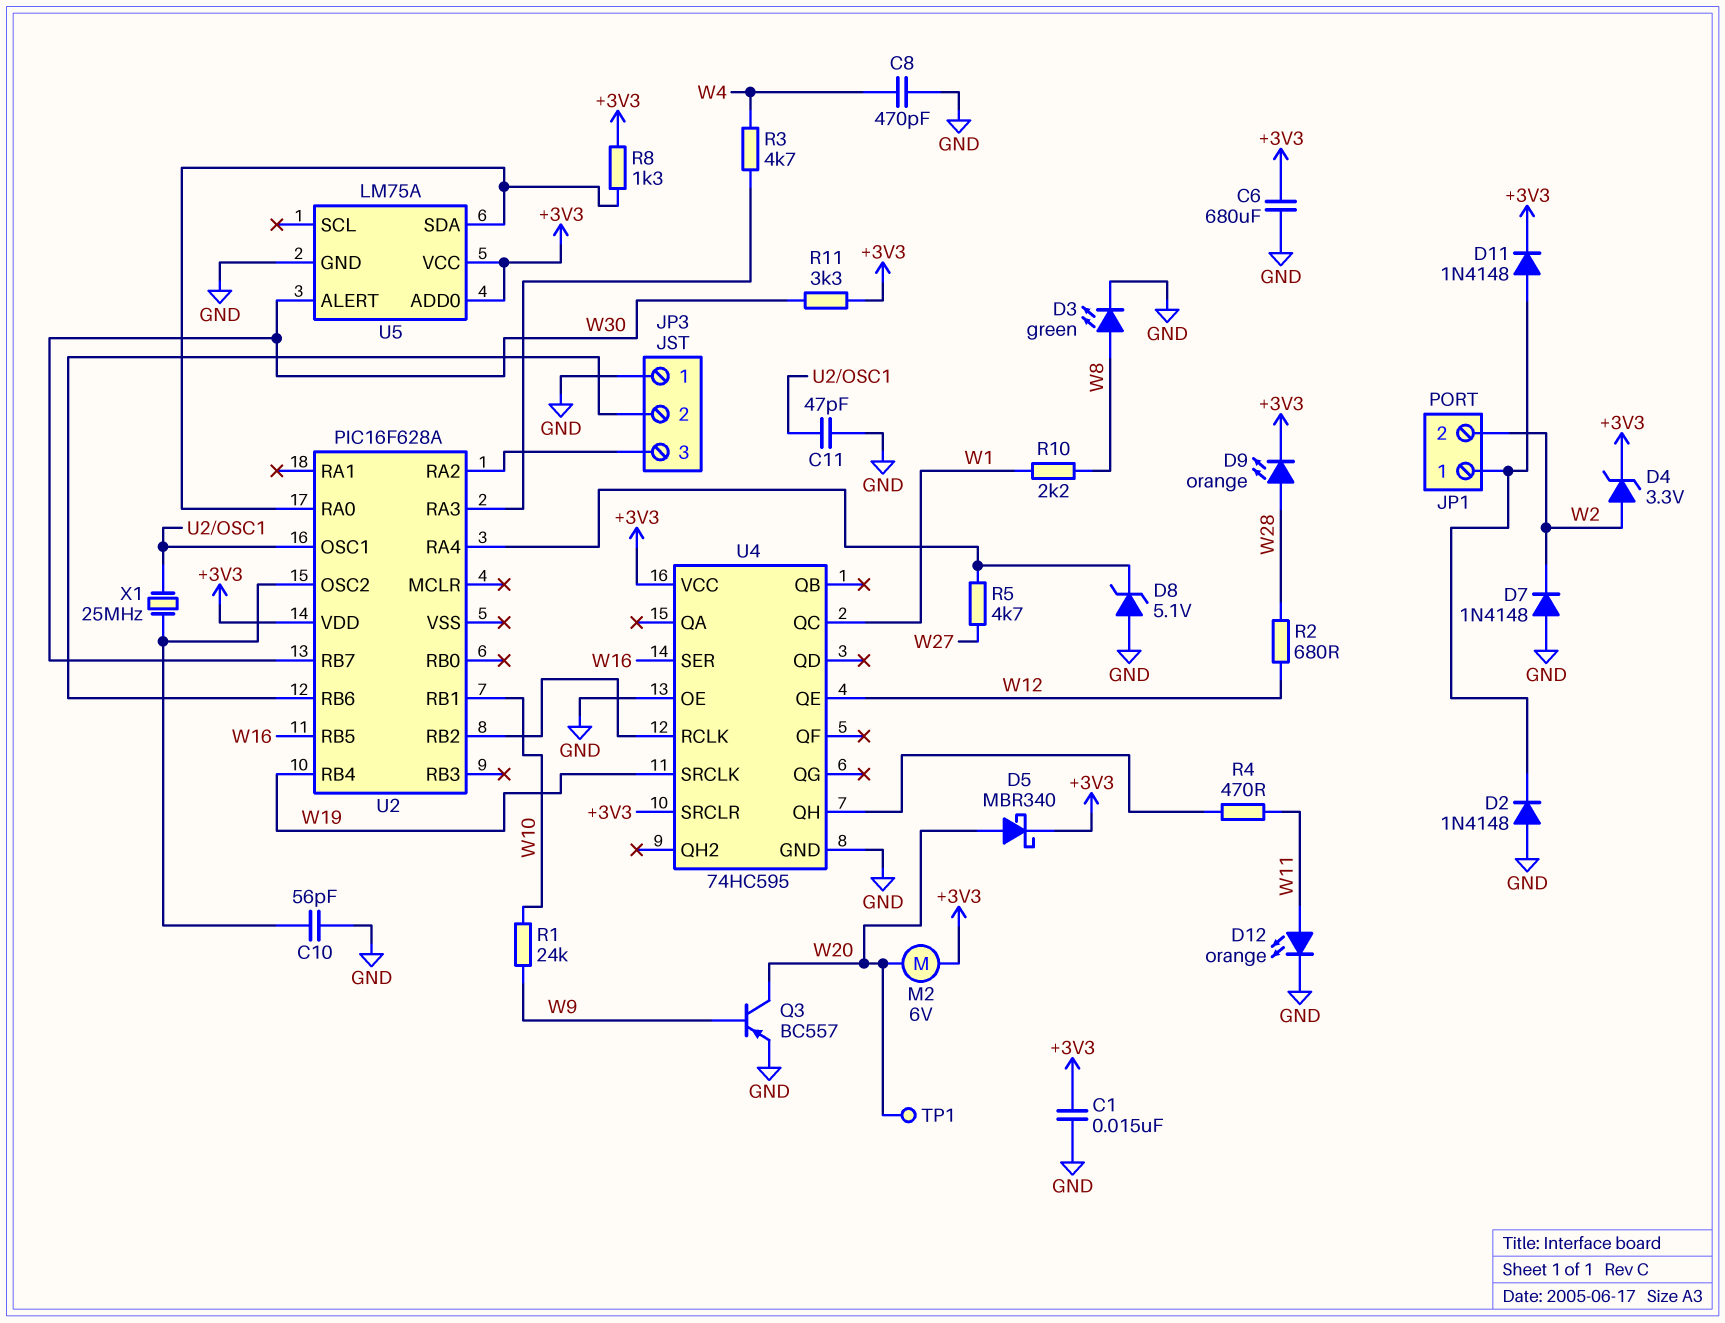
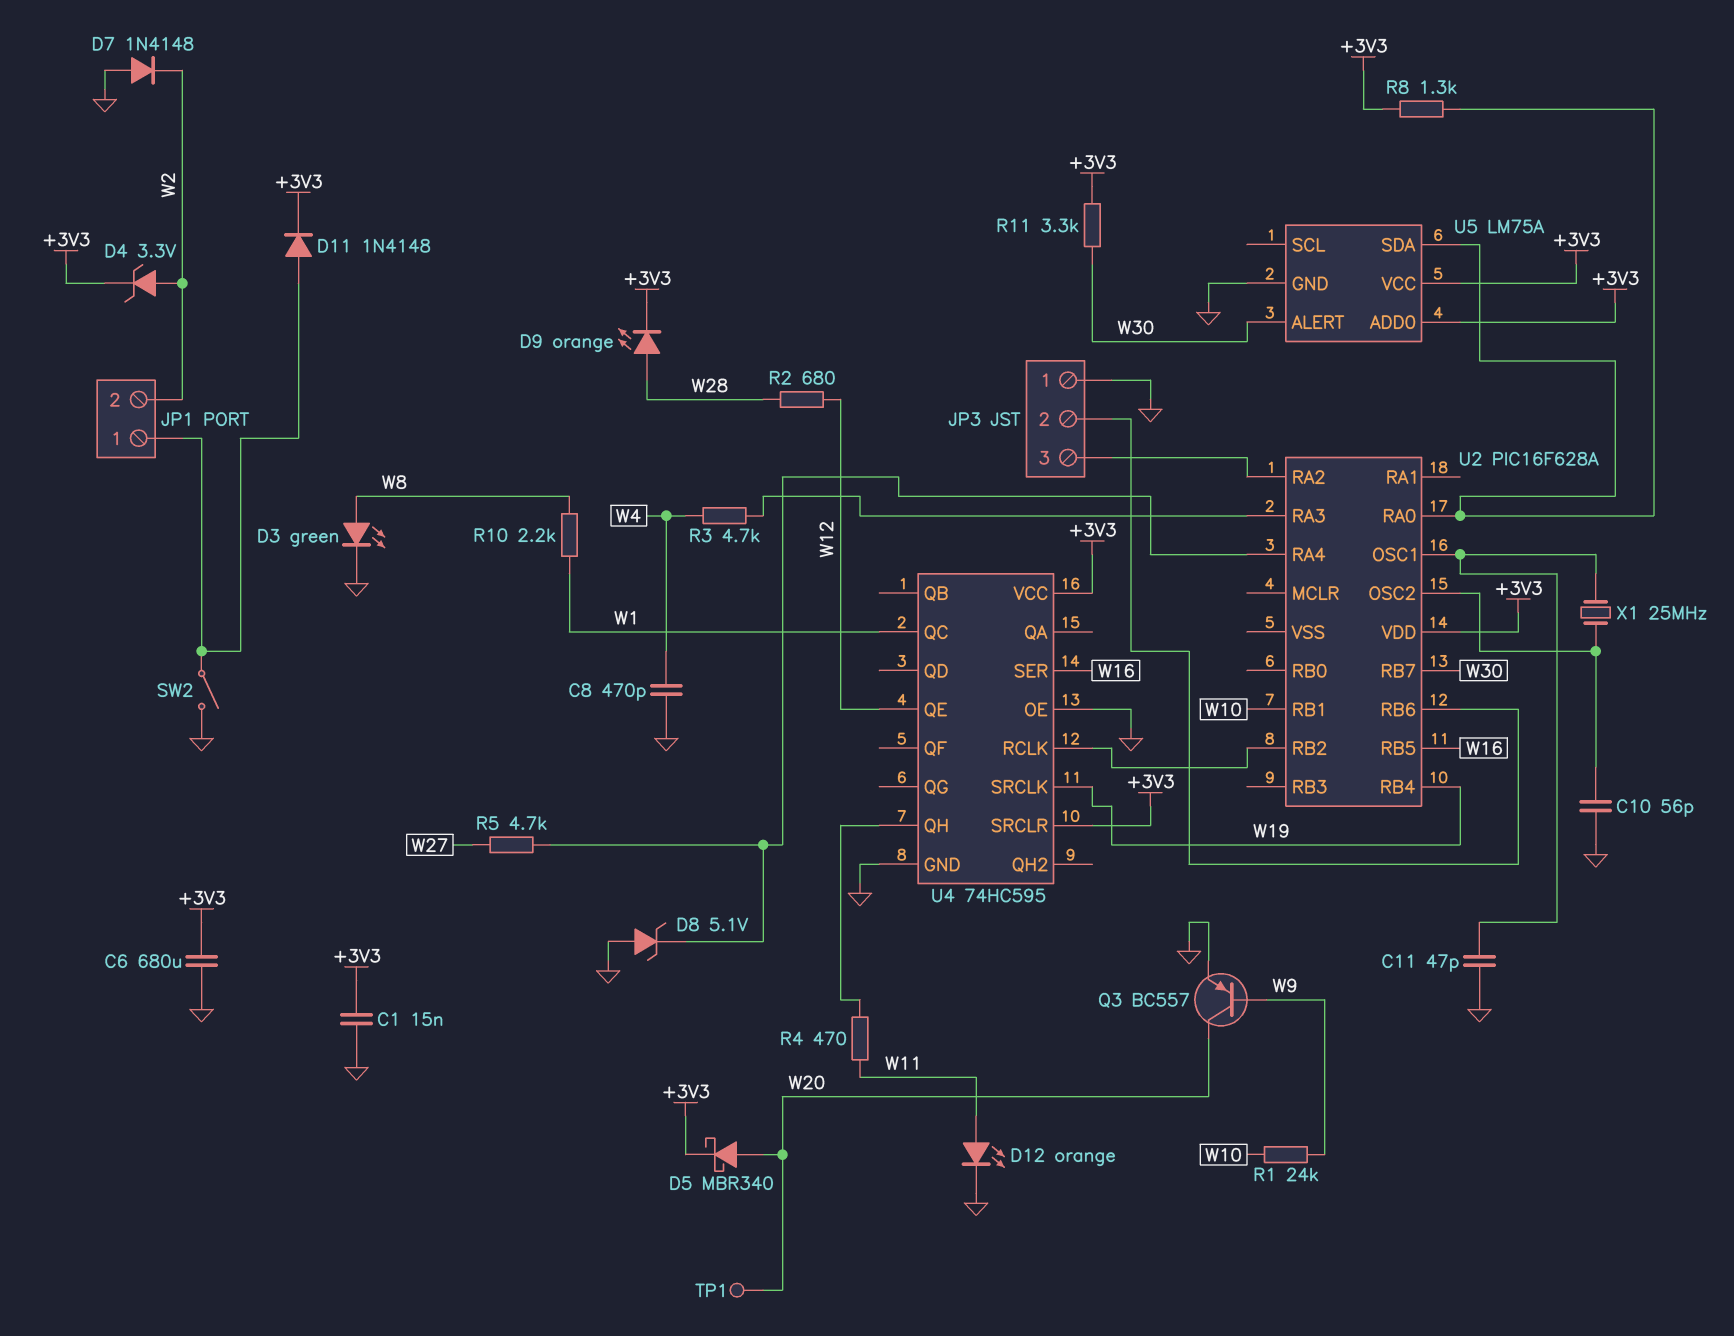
D2: diode 1N4148 (A GND, K JP1/1) -> none
M2: motor 6V (+3V3, W20) -> none
SW2: none -> switch (GND, JP1/1)

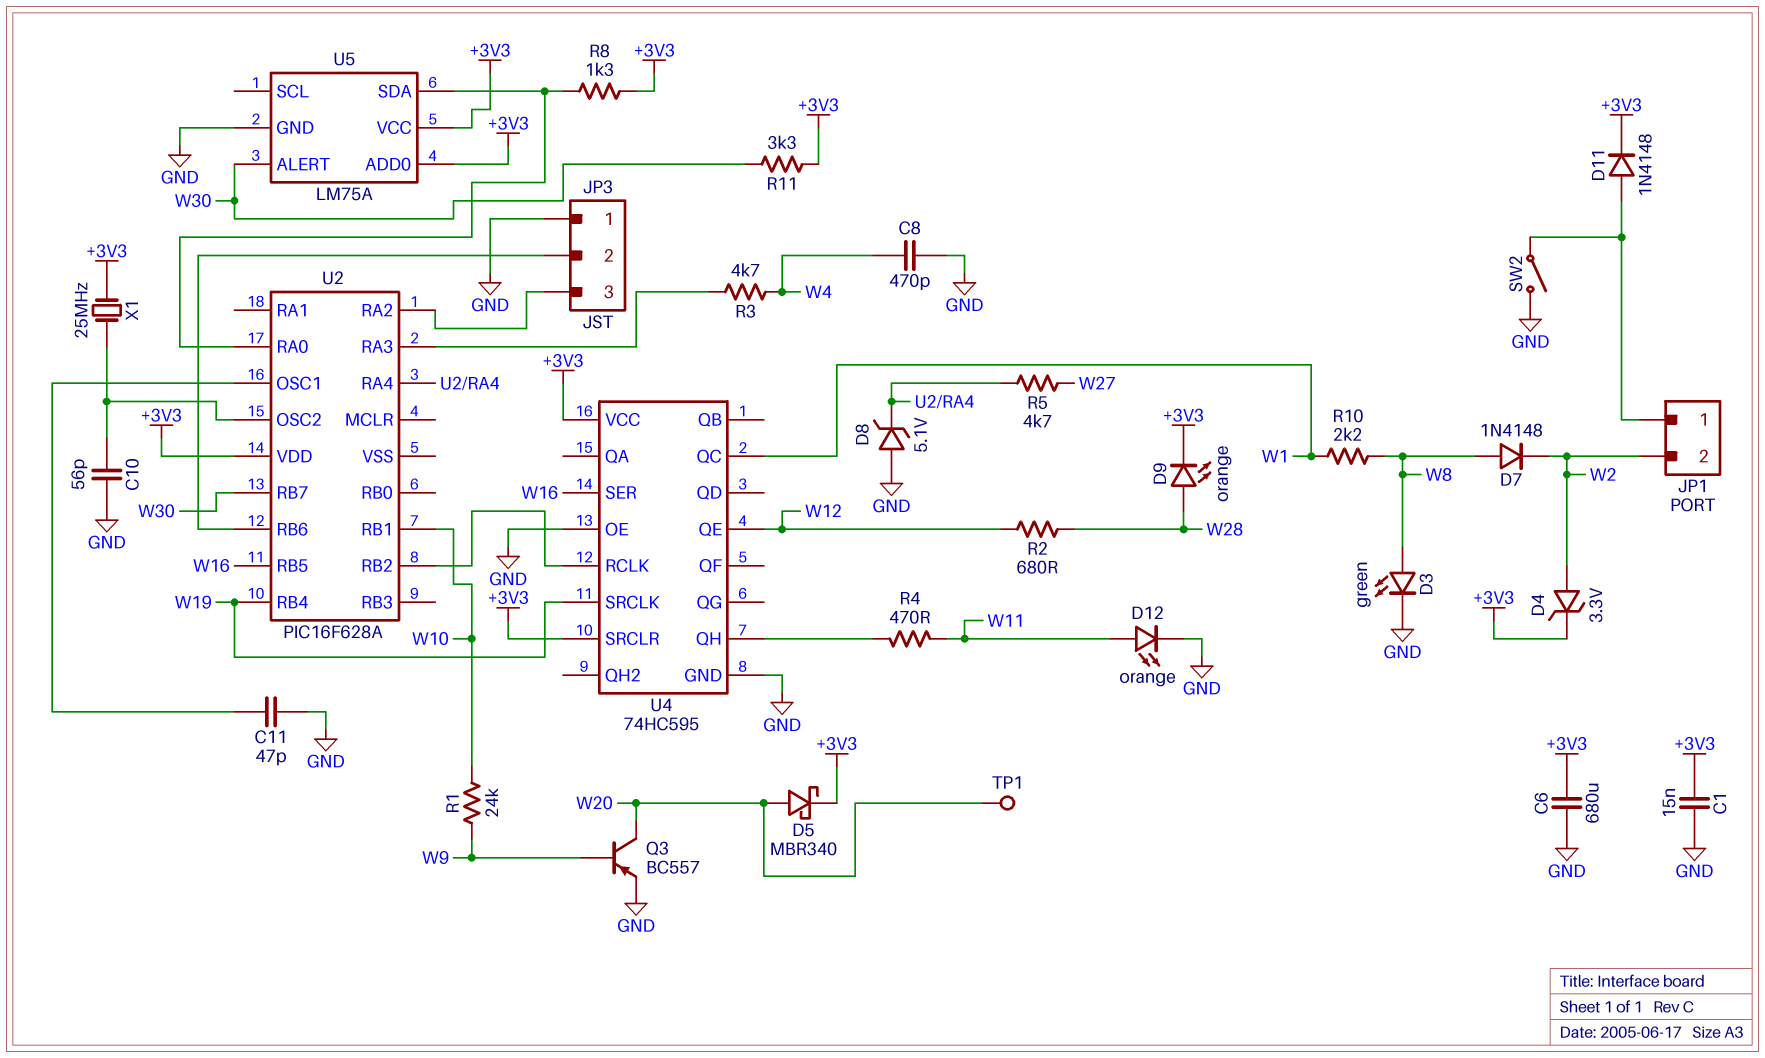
D7: diode 1N4148 (A GND, K W2) -> diode 1N4148 (A W8, K W2)
X1: 25MHz (U2/OSC1, U2/OSC2) -> 25MHz (+3V3, U2/OSC2)

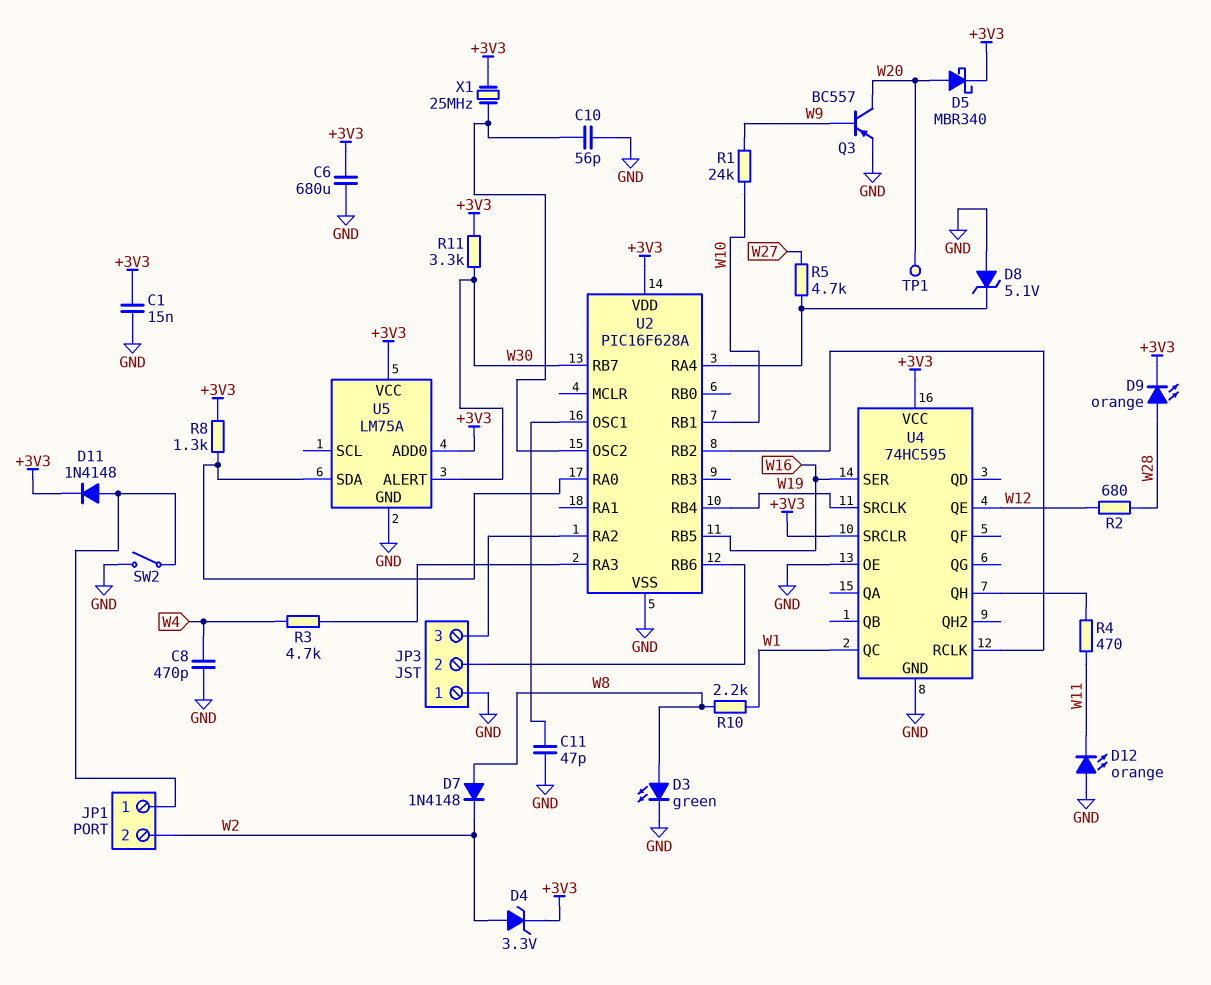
D12: LED orange (A W11, K GND) -> LED orange (A GND, K W11)
U2 pin VSS: none -> GND

